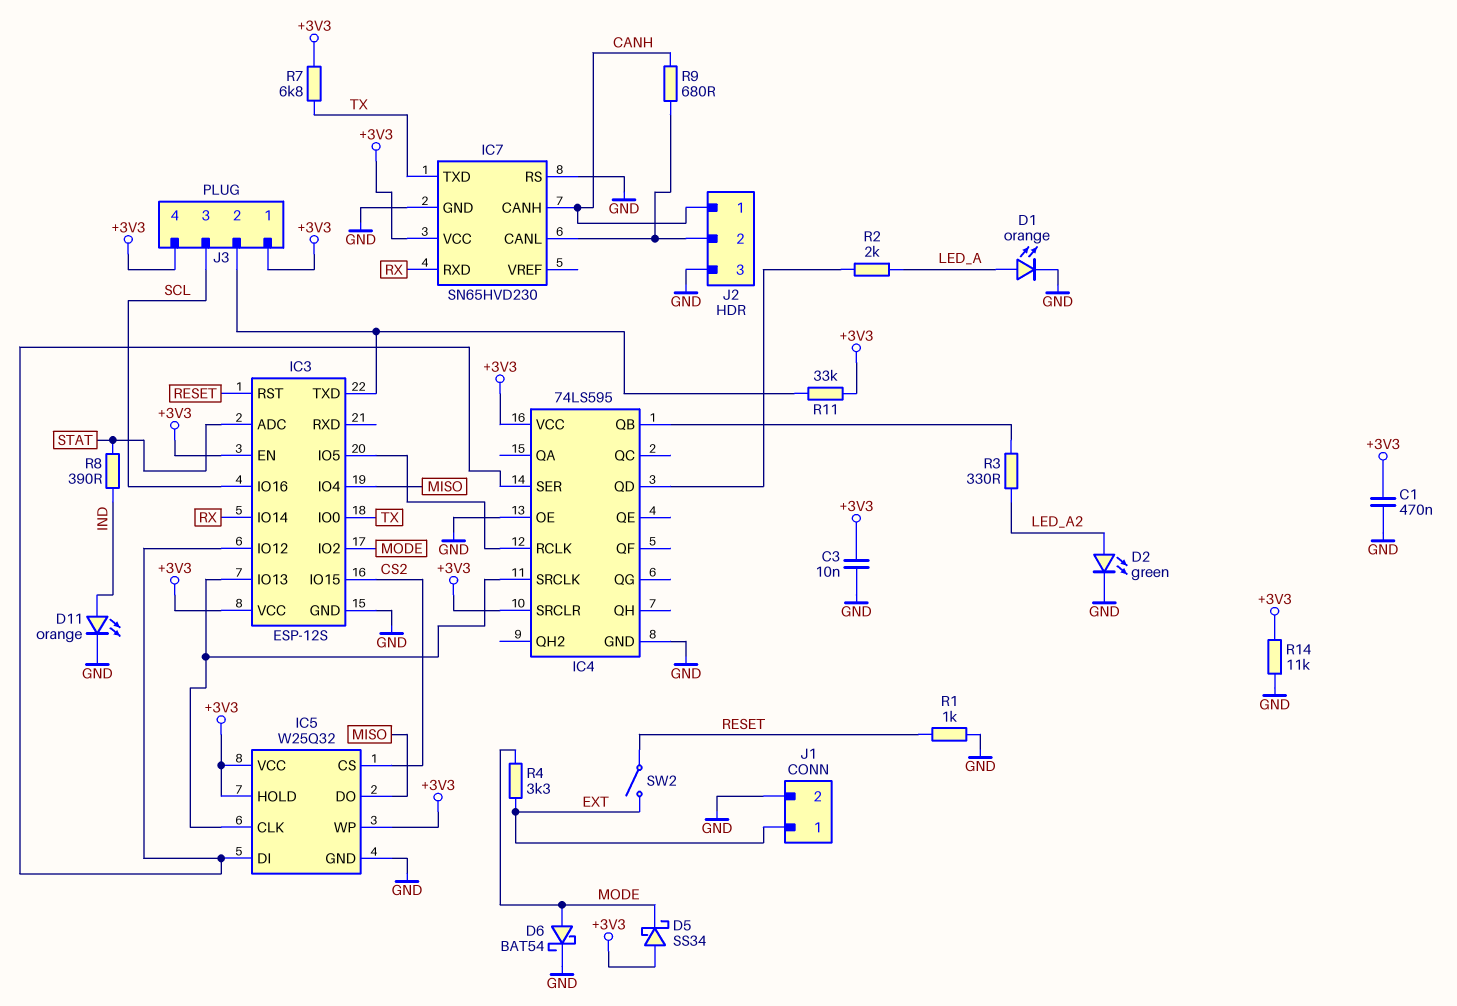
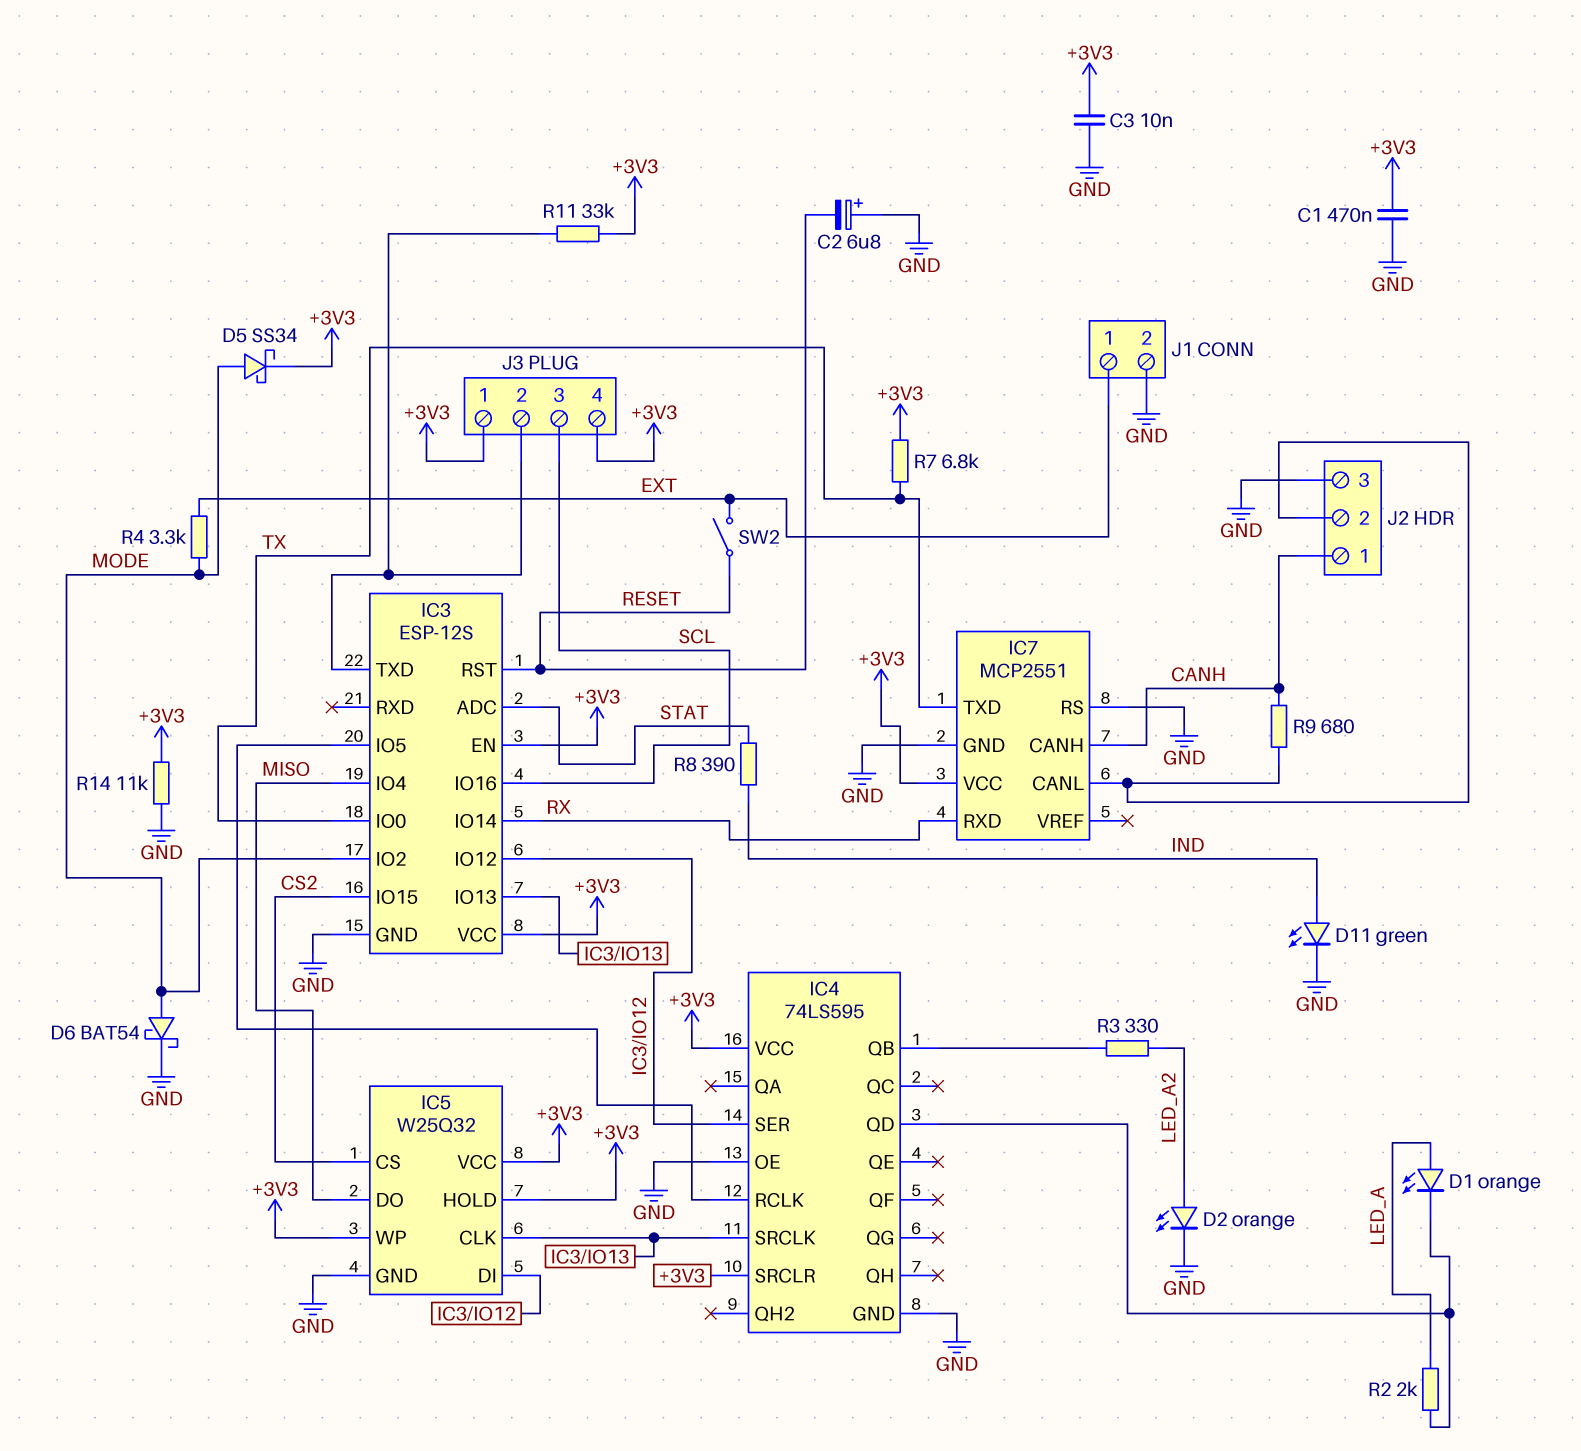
C2: none -> 6.8uF (plus GND, minus RESET)
D1: LED orange (A LED_A, K GND) -> LED orange (A LED_A, K IC4/QD)
D2: LED green (A LED_A2, K GND) -> LED orange (A LED_A2, K GND)
D5: schottky SS34 (A +3V3, K MODE) -> schottky SS34 (A MODE, K +3V3)
D11: LED orange (A IND, K GND) -> LED green (A IND, K GND)
IC7: SN65HVD230 -> MCP2551
R1: 1k (GND, RESET) -> none

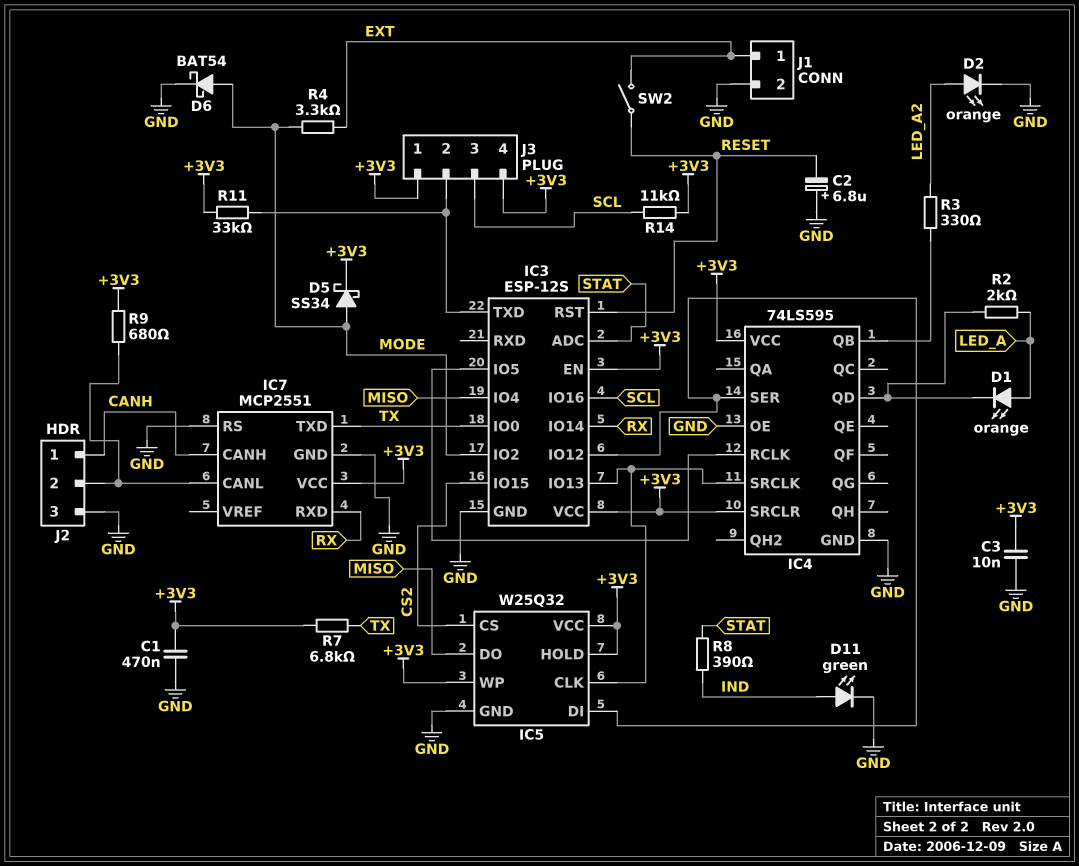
R9: 680 (CANH, IC7/CANL) -> 680 (+3V3, IC7/CANL)
R14: 11k (+3V3, GND) -> 11k (+3V3, SCL)

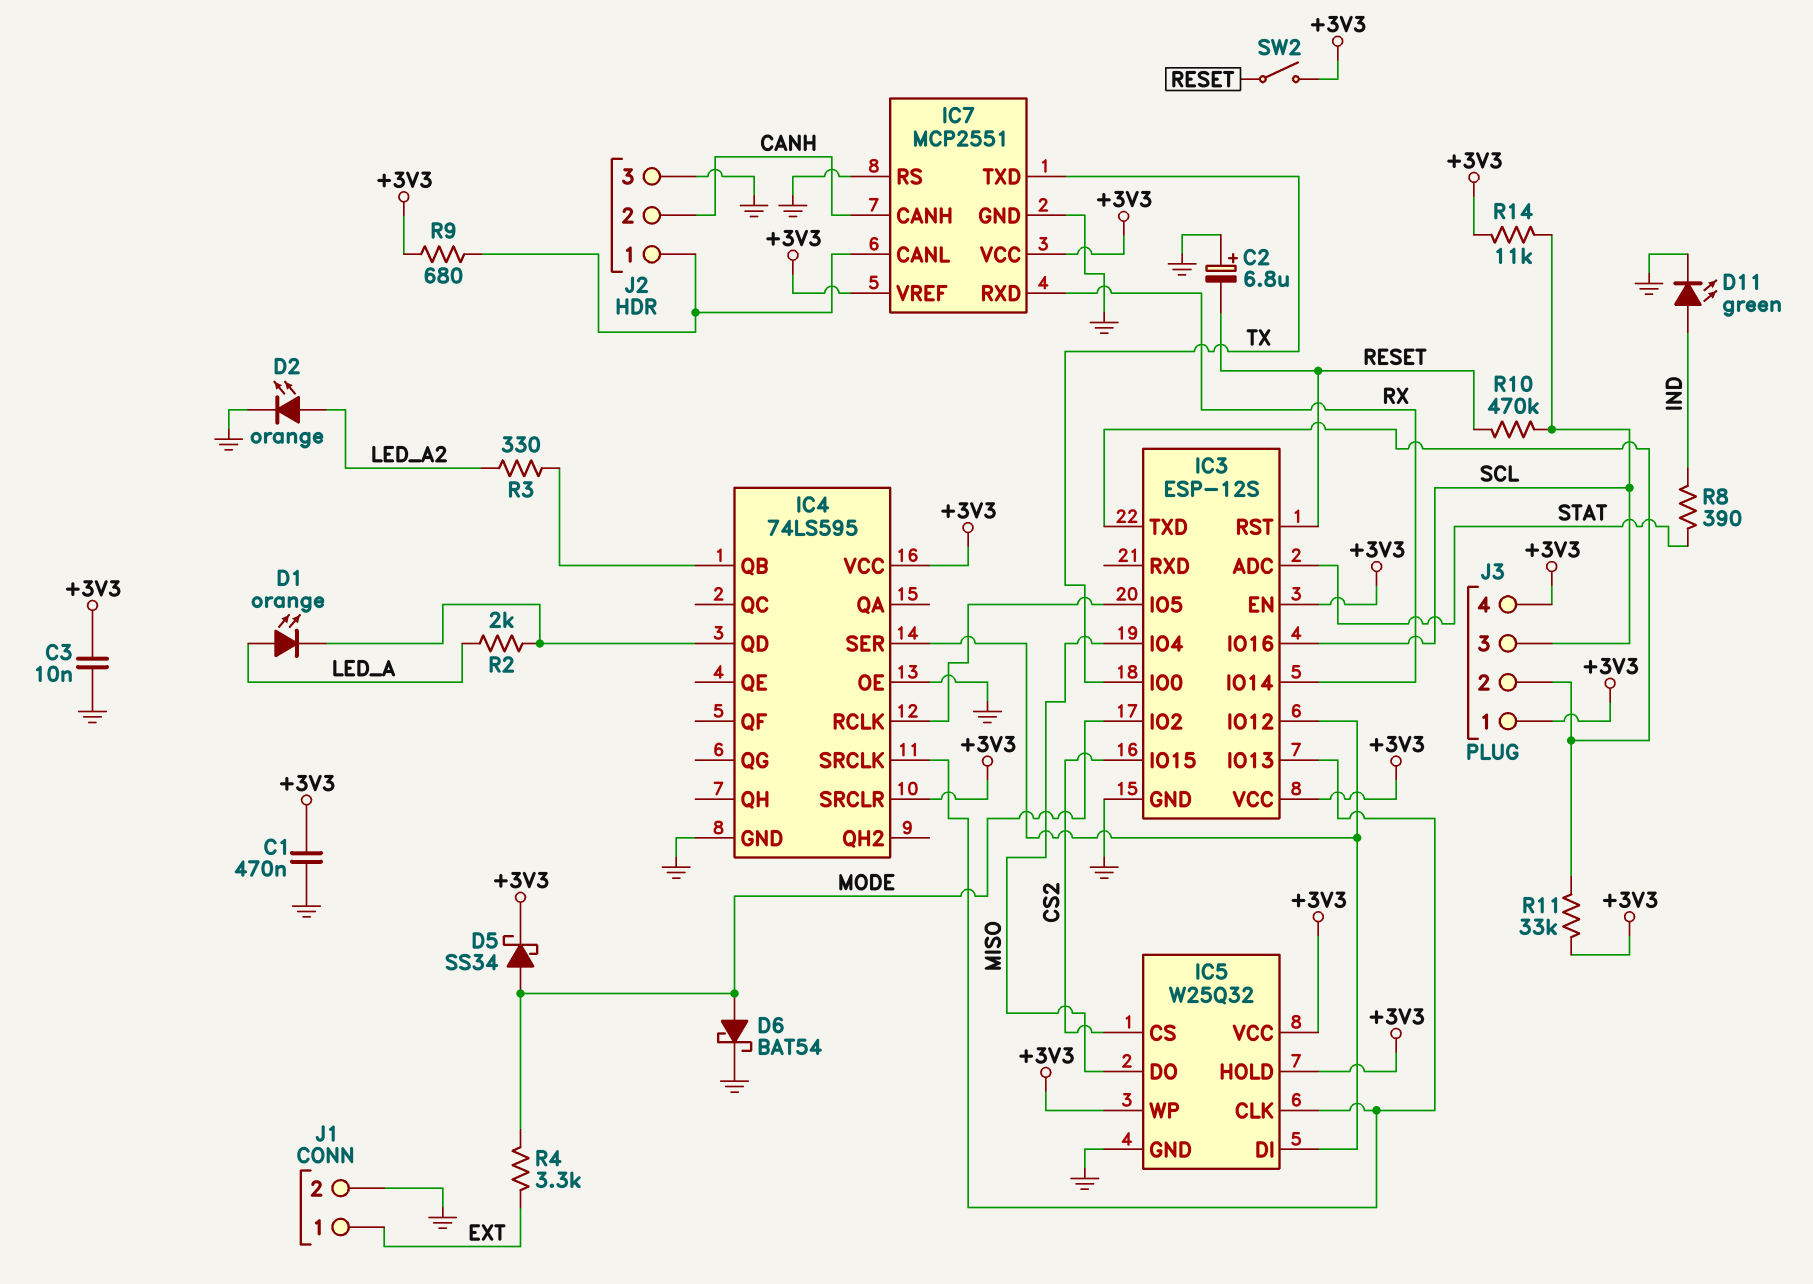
IC7 pin VREF: none -> +3V3
J2 pin 1: CANH -> IC7/CANL
J2 pin 2: IC7/CANL -> CANH
R7: 6.8k (+3V3, TX) -> none
R10: none -> 470k (RESET, SCL)
SW2: switch (EXT, RESET) -> switch (+3V3, RESET)

